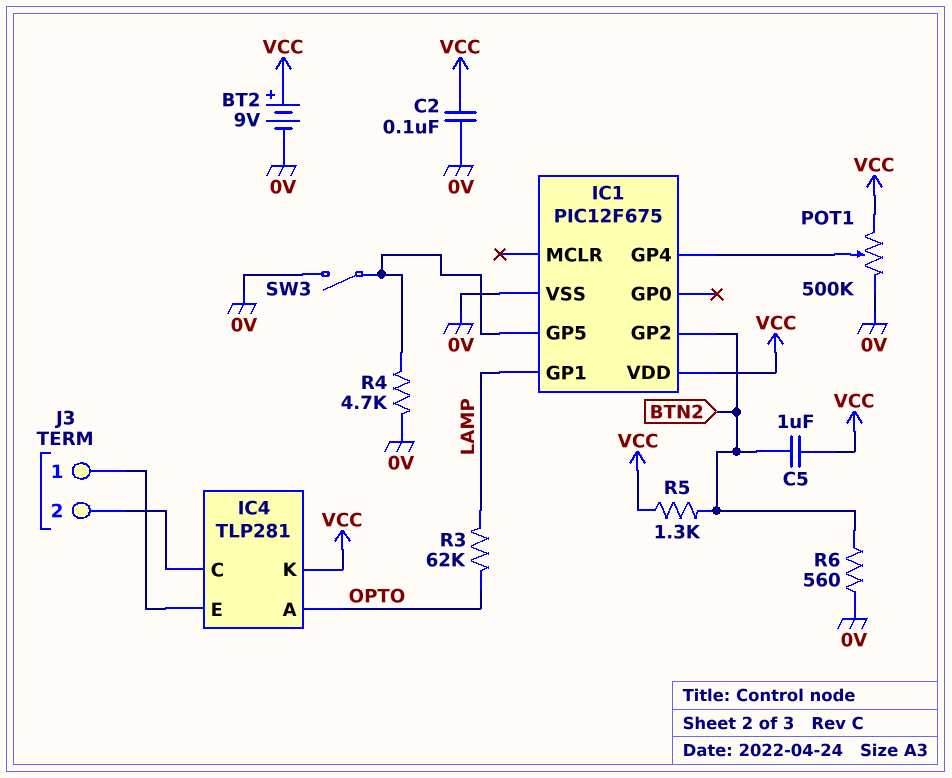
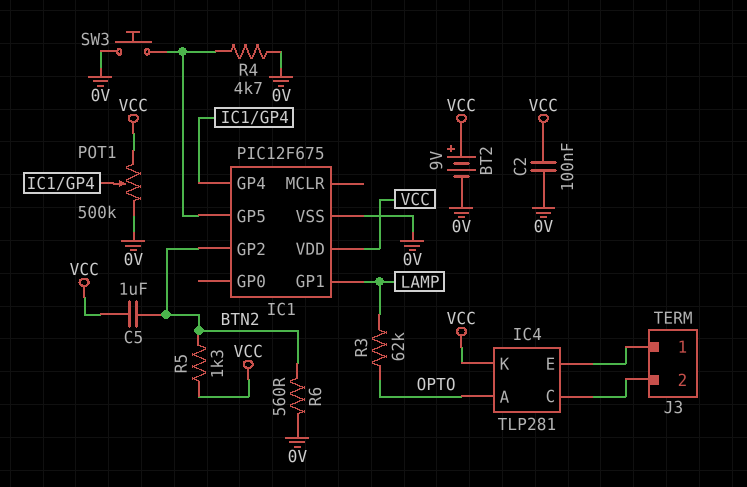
SW3: switch (0V, IC1/GP5) -> button (0V, IC1/GP5)

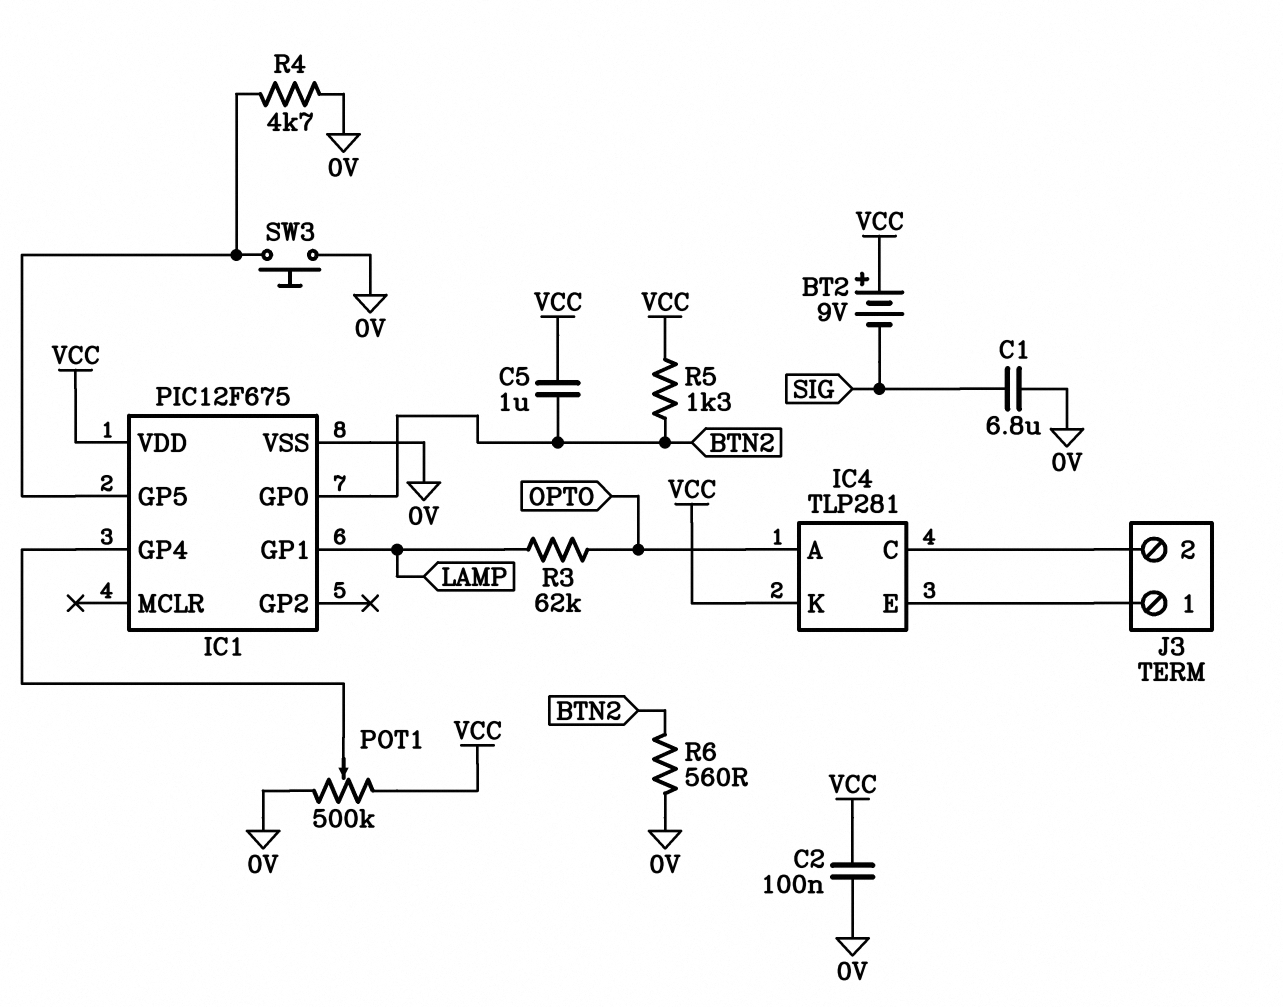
BT2: 9V (plus VCC, minus 0V) -> 9V (plus VCC, minus SIG)
C1: none -> 6.8uF (0V, SIG)
IC1 pin GP0: none -> BTN2
IC1 pin GP2: BTN2 -> none

